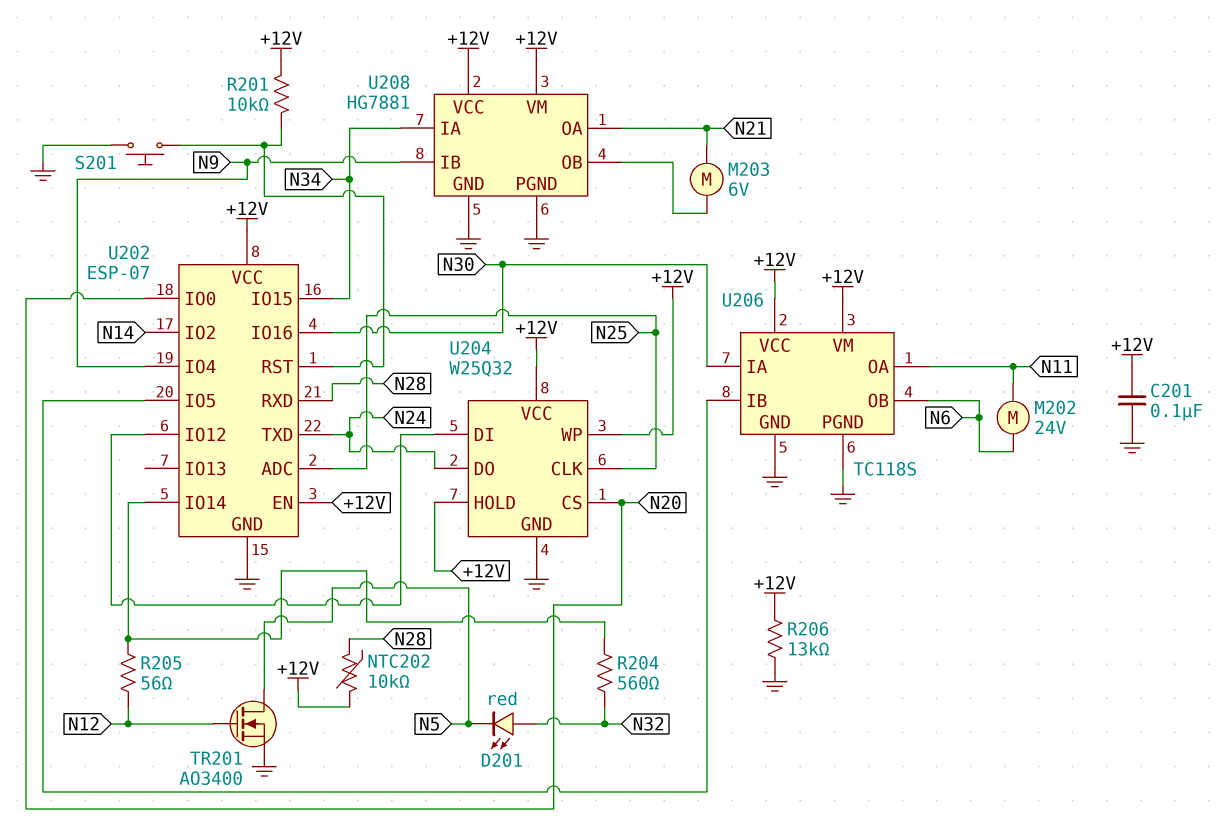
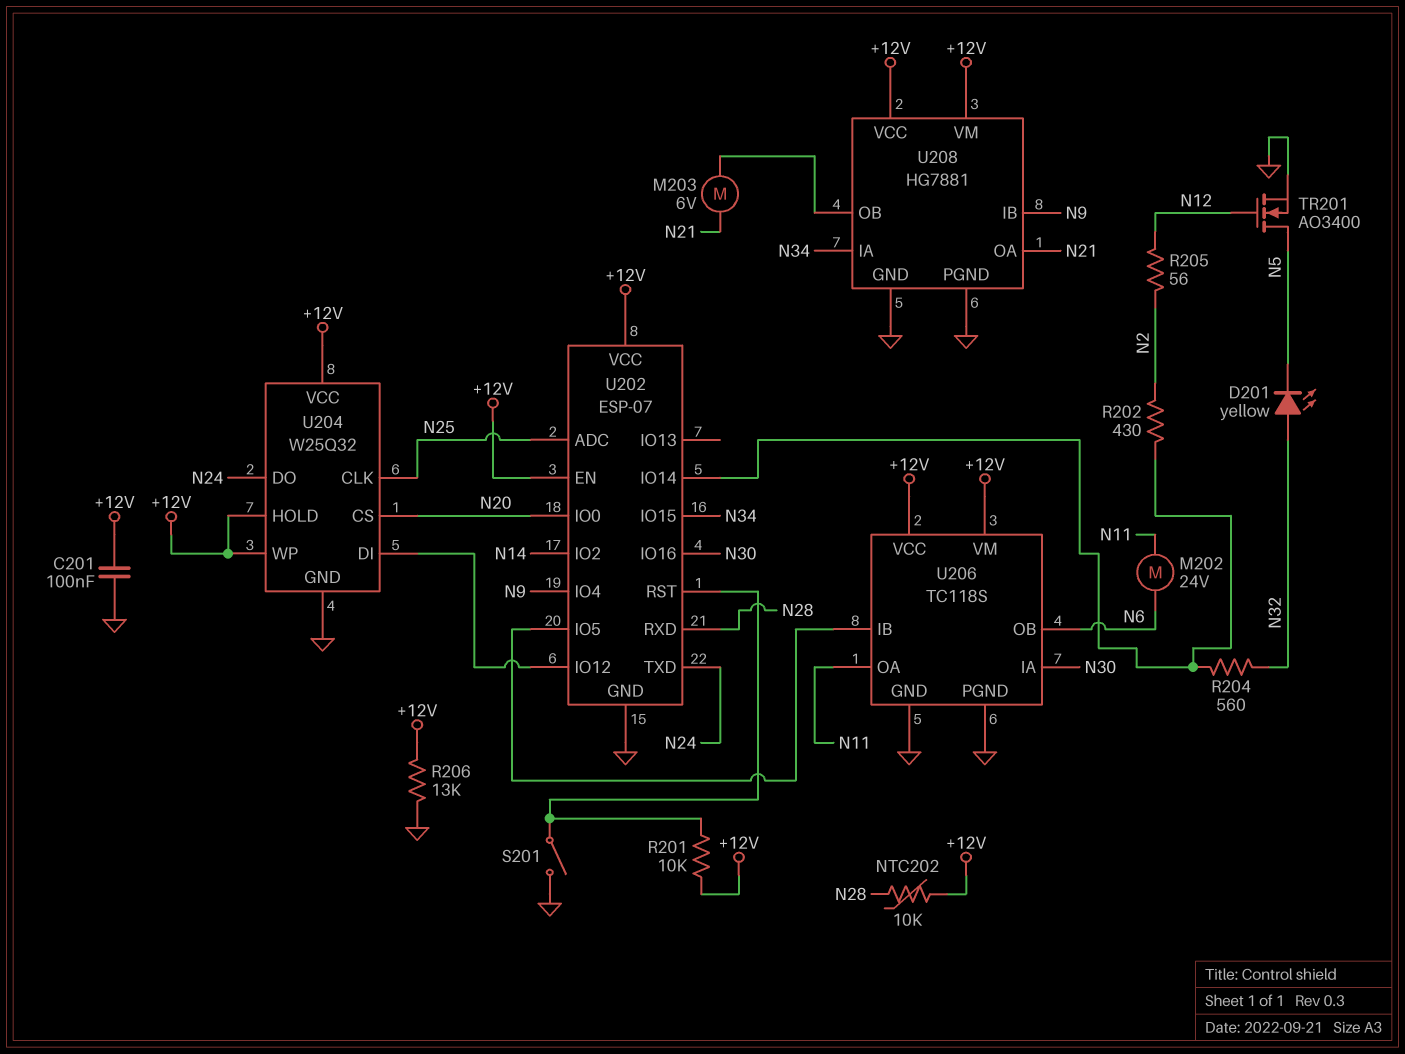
D201: LED red (A N32, K N5) -> LED yellow (A N32, K N5)
R202: none -> 430 (N2, U202/IO14)
R205: 56 (N12, U202/IO14) -> 56 (N2, N12)
S201: button (GND, U202/RST) -> switch (GND, U202/RST)

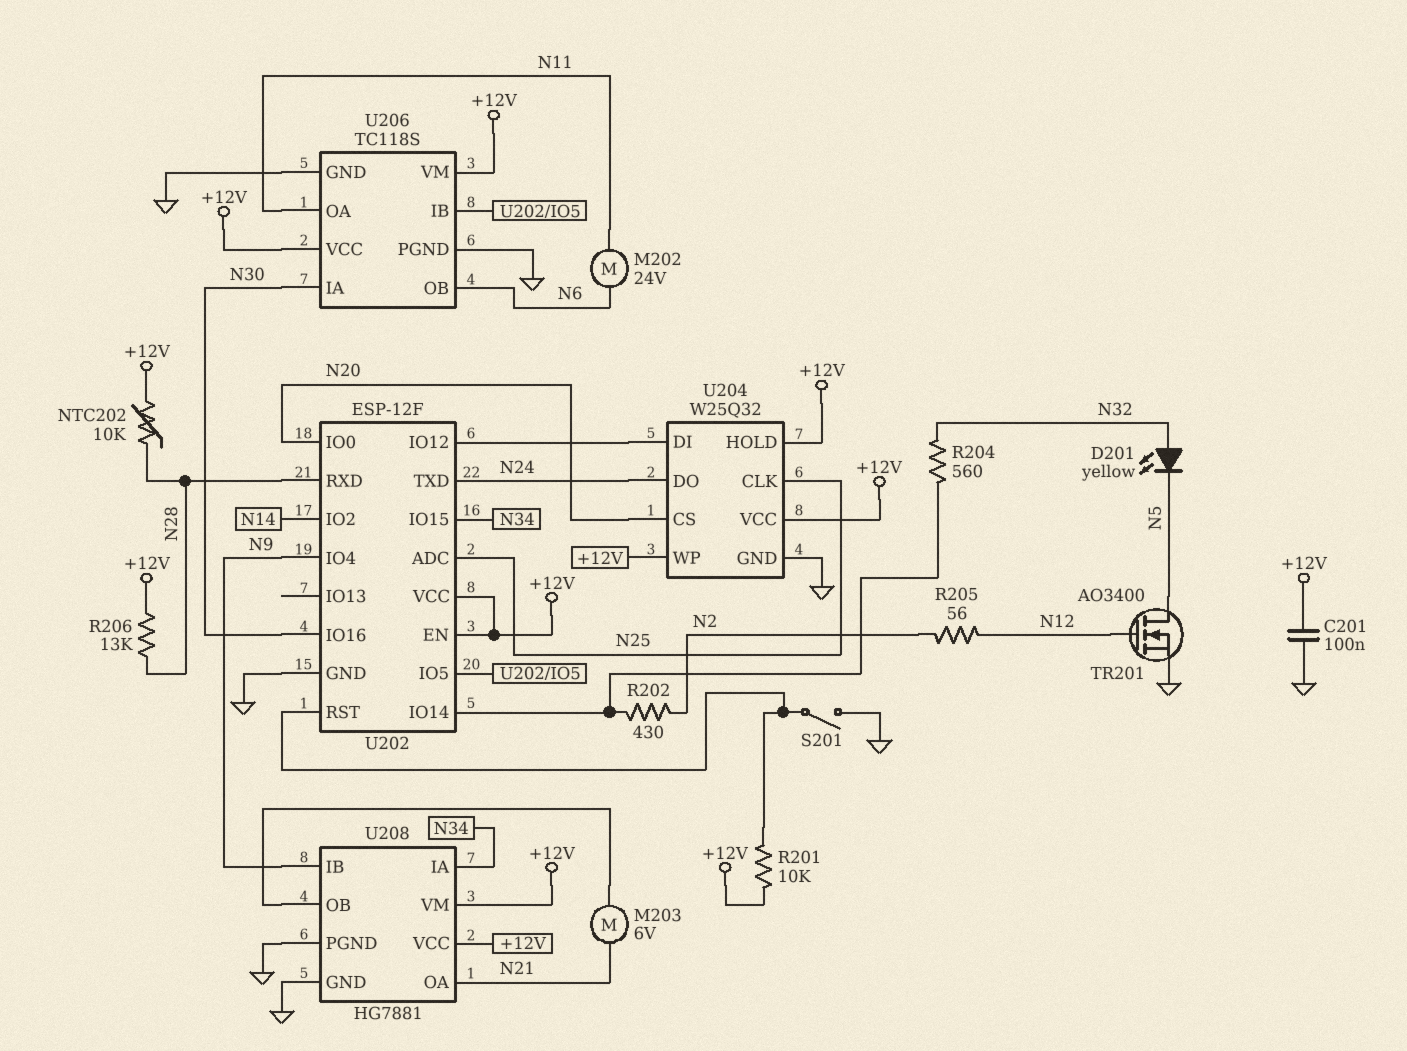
R206: 13k (+12V, GND) -> 13k (+12V, N28)
U202: ESP-07 -> ESP-12F

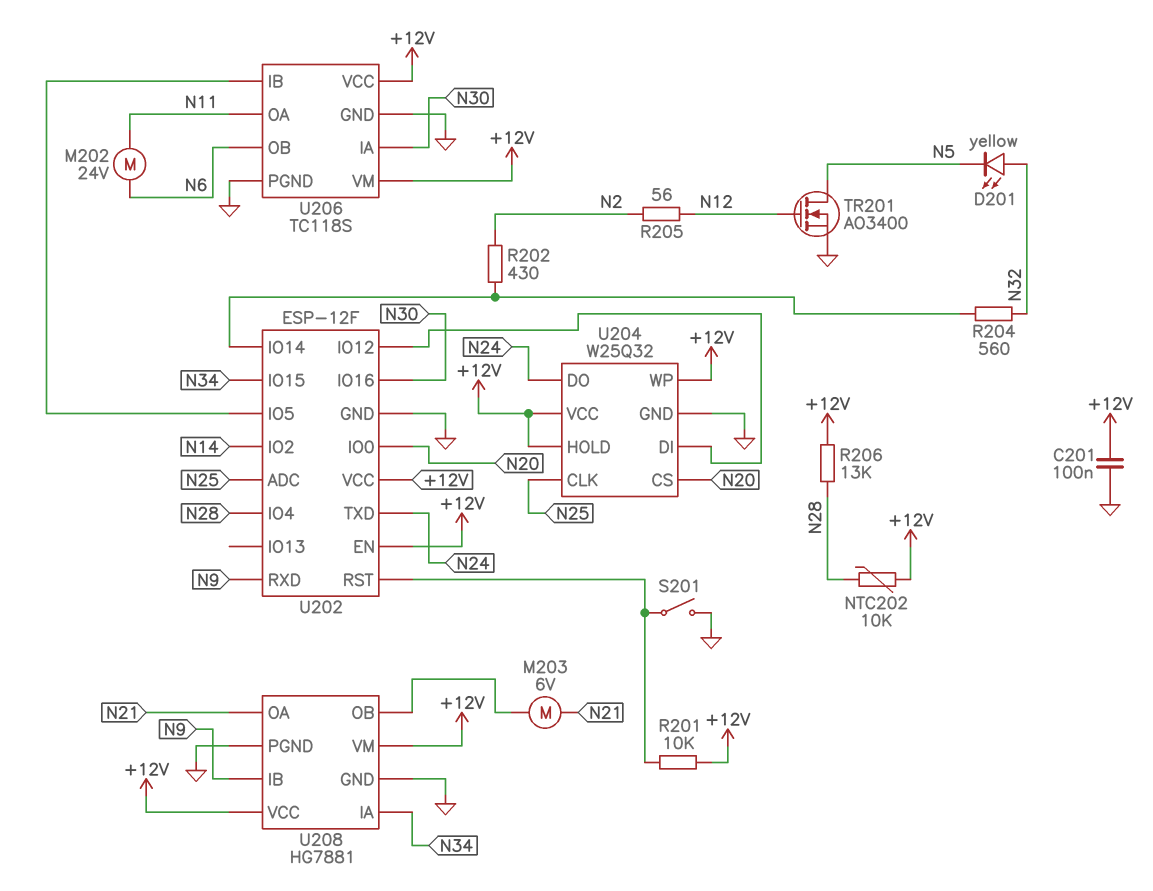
U202 pin IO4: N9 -> N28
U202 pin RXD: N28 -> N9

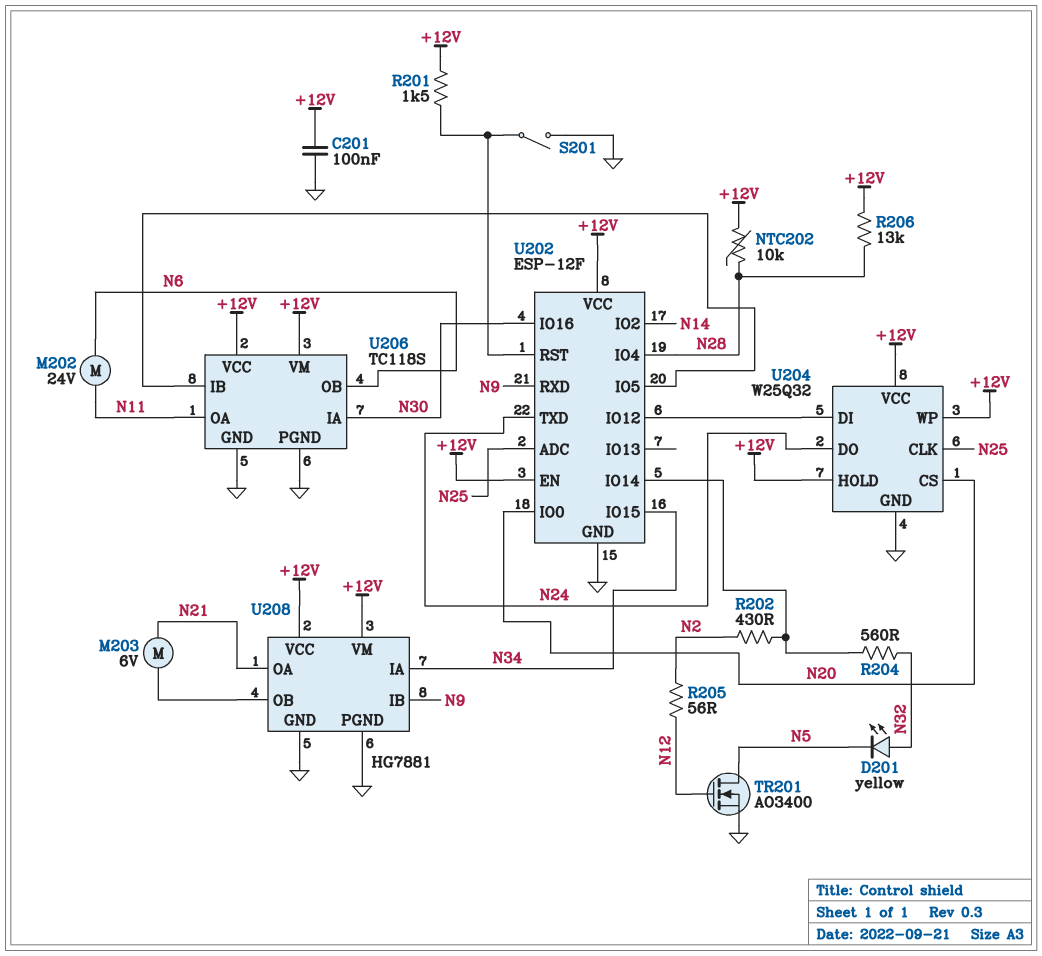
R201: 10k (+12V, U202/RST) -> 1.5k (+12V, U202/RST)

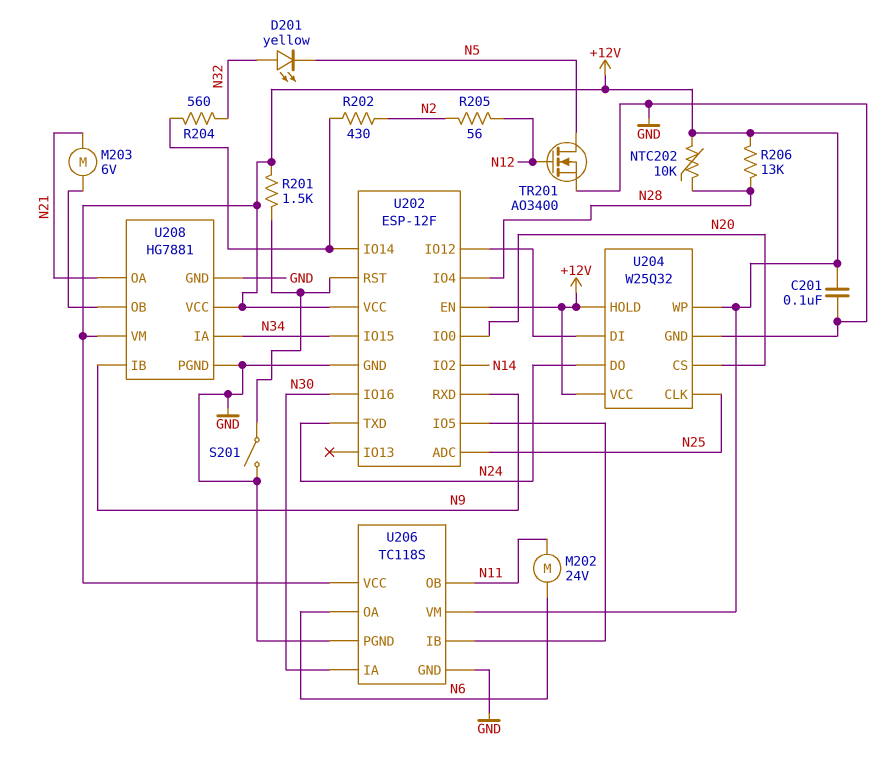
U206 pin OA: N11 -> N6
U206 pin OB: N6 -> N11

